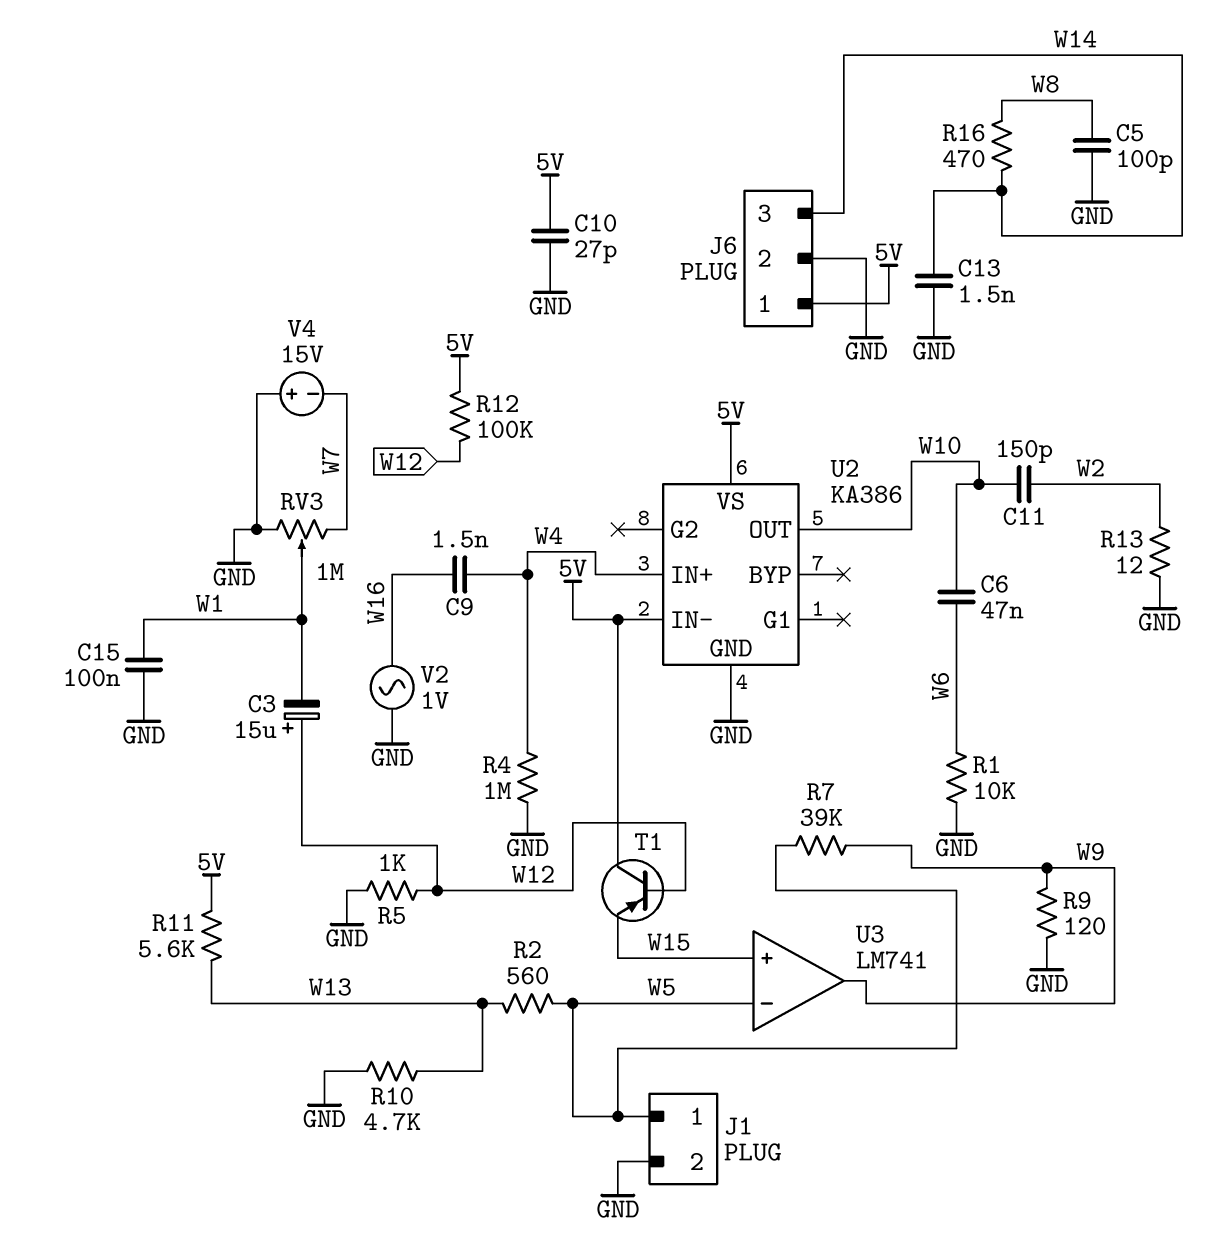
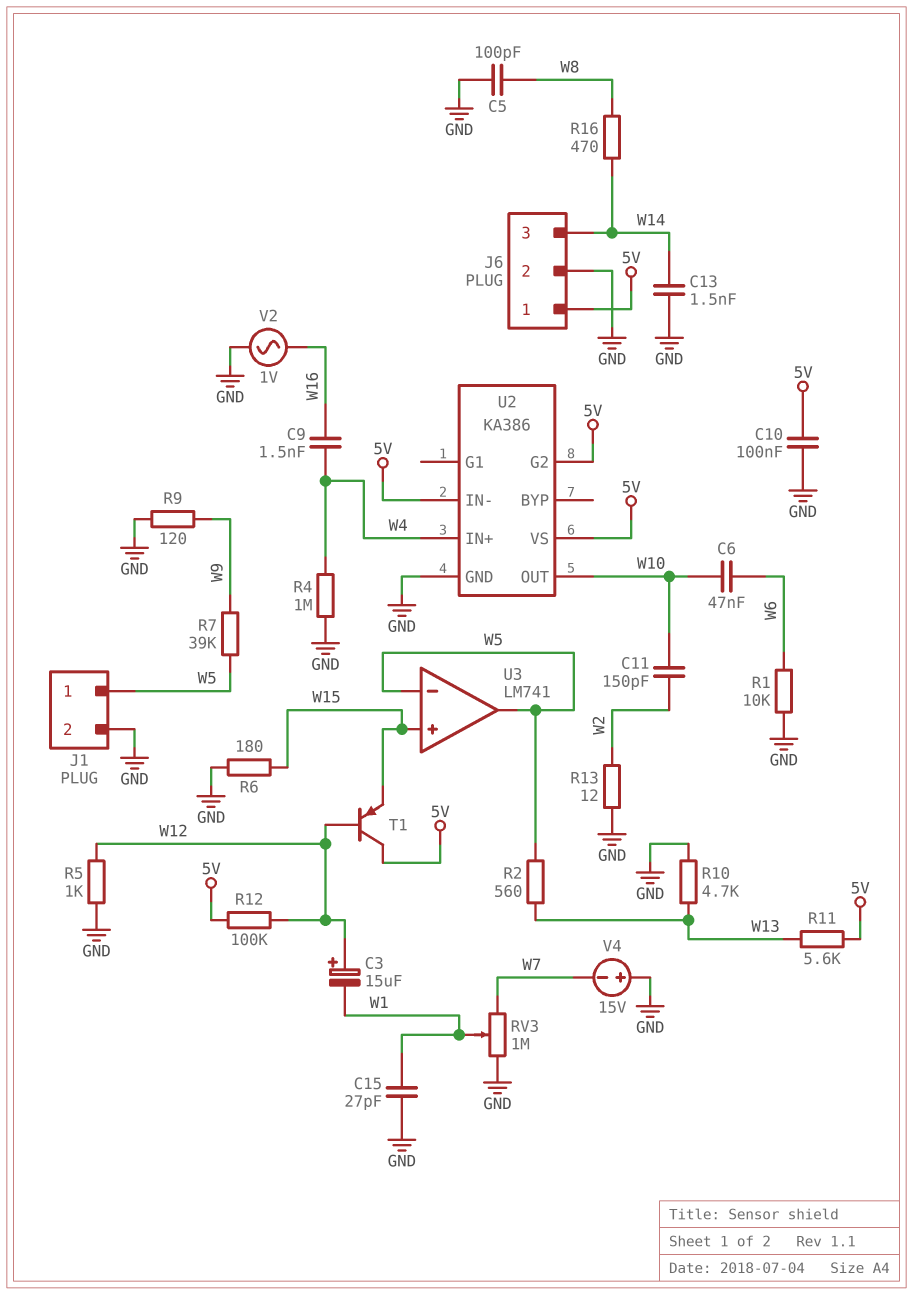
C10: 27pF (5V, GND) -> 100nF (5V, GND)
C15: 100nF (GND, W1) -> 27pF (GND, W1)
R6: none -> 180 (GND, W15)
U2 pin G2: none -> 5V
U3 pin out: W9 -> W5

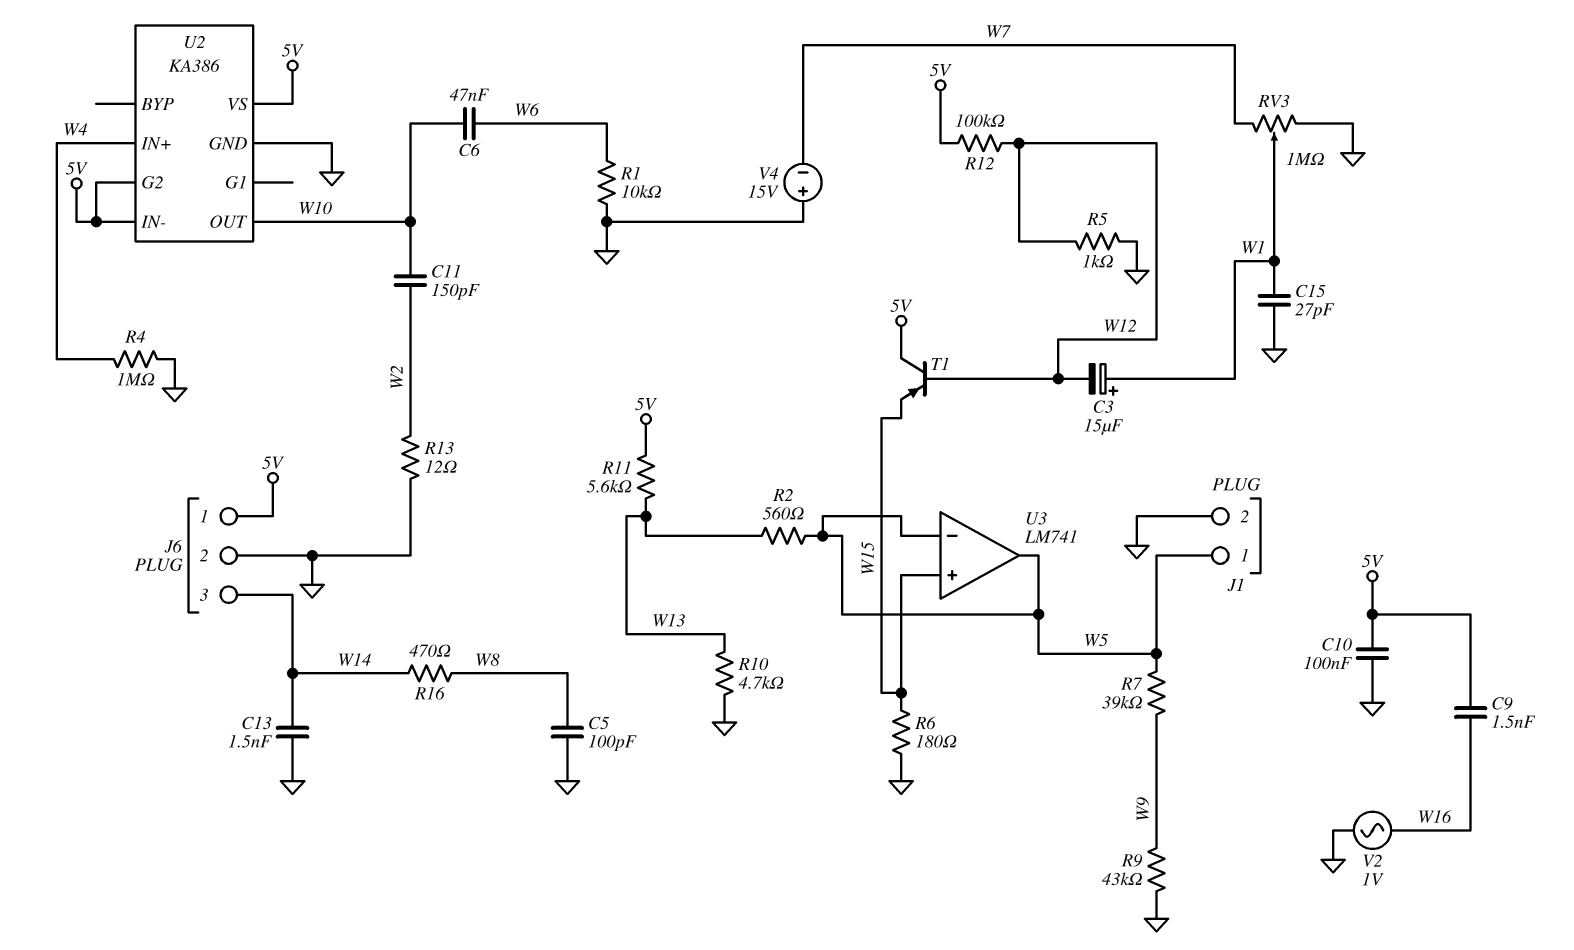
C3: 15uF (plus W12, minus W1) -> 15uF (plus W1, minus W12)
C9: 1.5nF (W4, W16) -> 1.5nF (5V, W16)
R9: 120 (GND, W9) -> 43k (GND, W9)

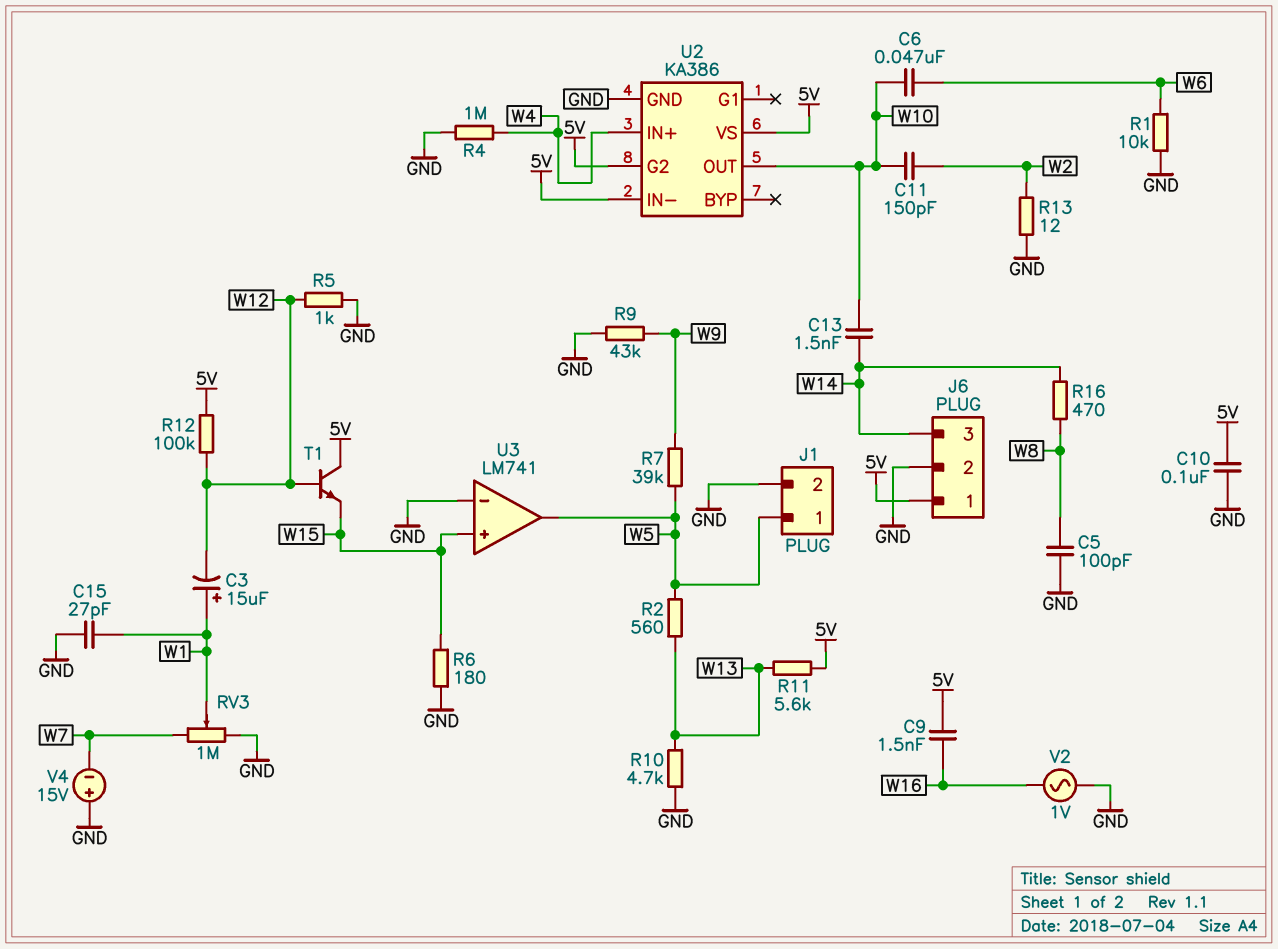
C13: 1.5nF (GND, W14) -> 1.5nF (W10, W14)
T1: PNP (B W12, C 5V, E W15) -> NPN (B W12, C 5V, E W15)
U3 pin in-: W5 -> GND

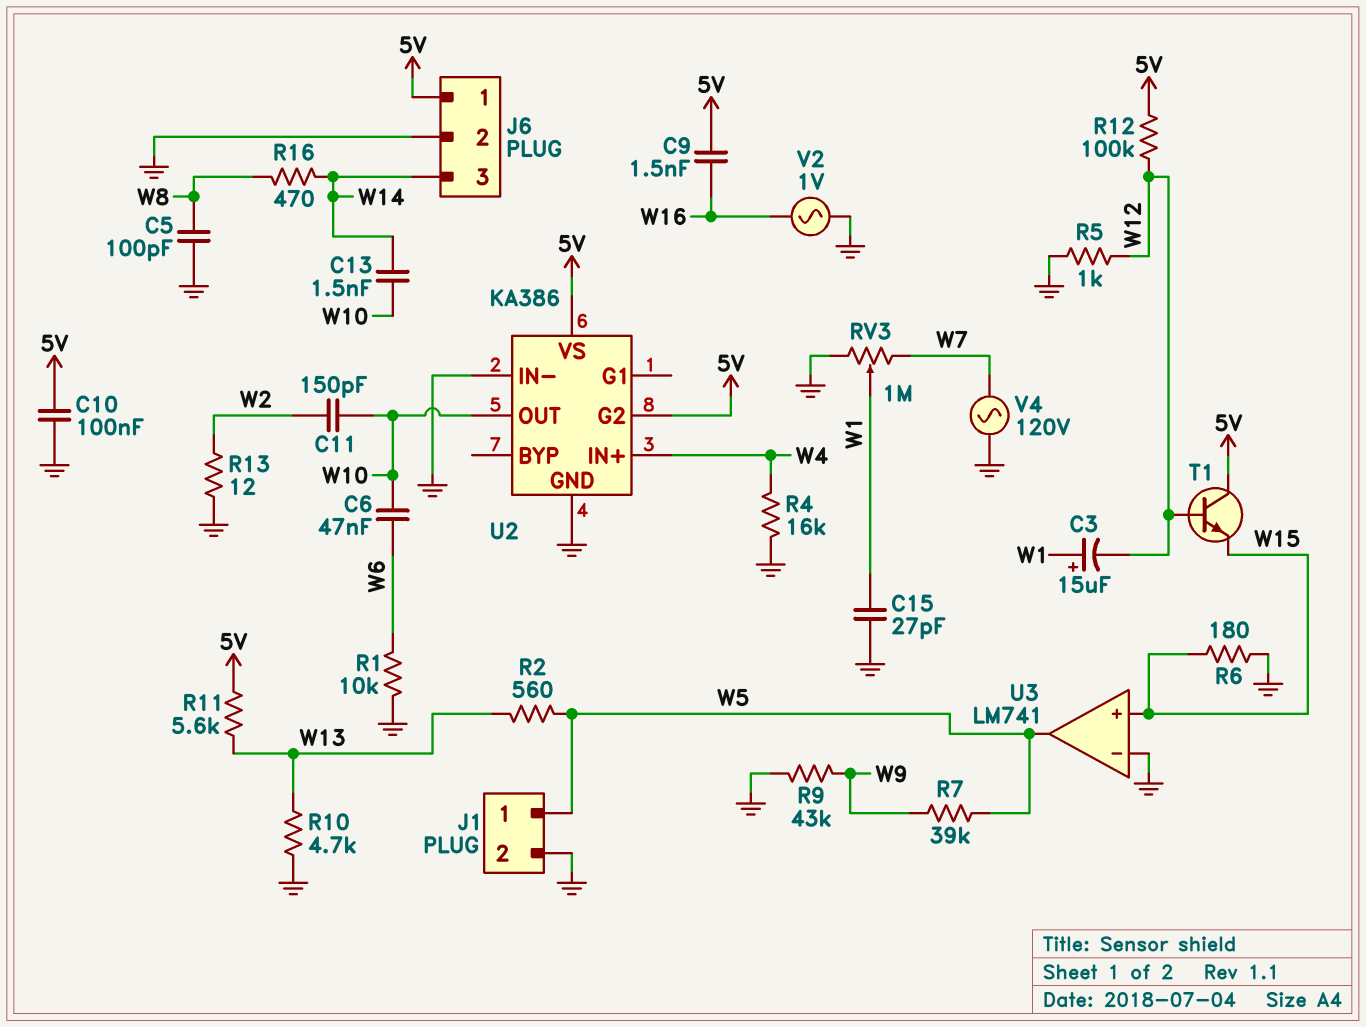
R4: 1M (GND, W4) -> 16k (GND, W4)
U2 pin IN-: 5V -> GND
V4: 15V (plus GND, minus W7) -> AC 120V (GND, W7)

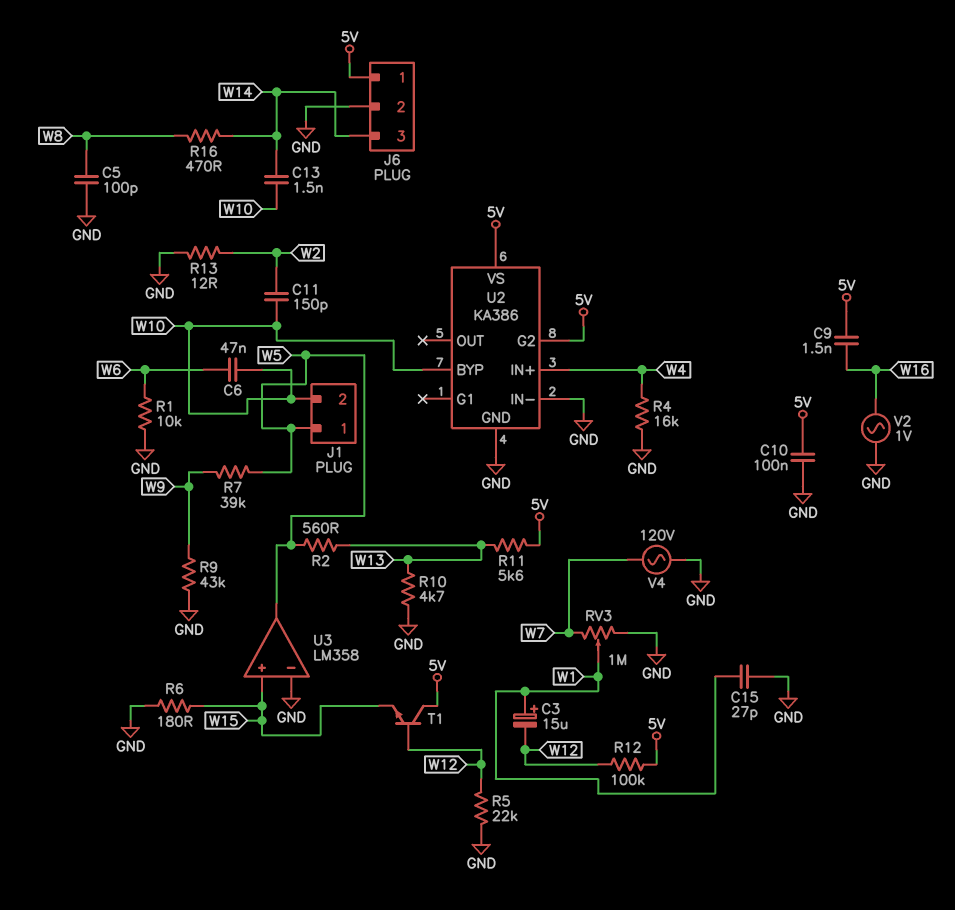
J1 pin 2: GND -> W10
R5: 1k (GND, W12) -> 22k (GND, W12)
U2 pin BYP: none -> W10
U2 pin OUT: W10 -> none
U3: LM741 -> LM358

